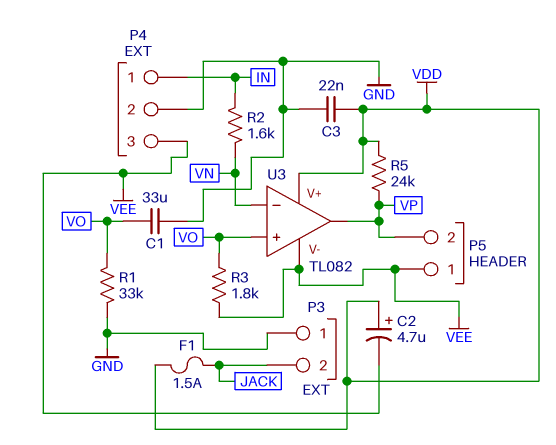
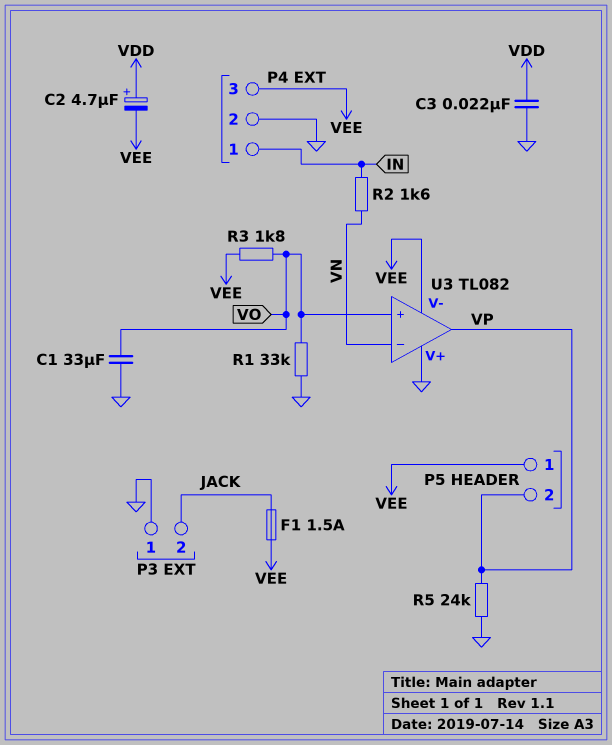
F1: 1.5A (JACK, VDD) -> 1.5A (JACK, VEE)
R5: 24k (VDD, VP) -> 24k (GND, VP)
U3 pin V+: VDD -> GND

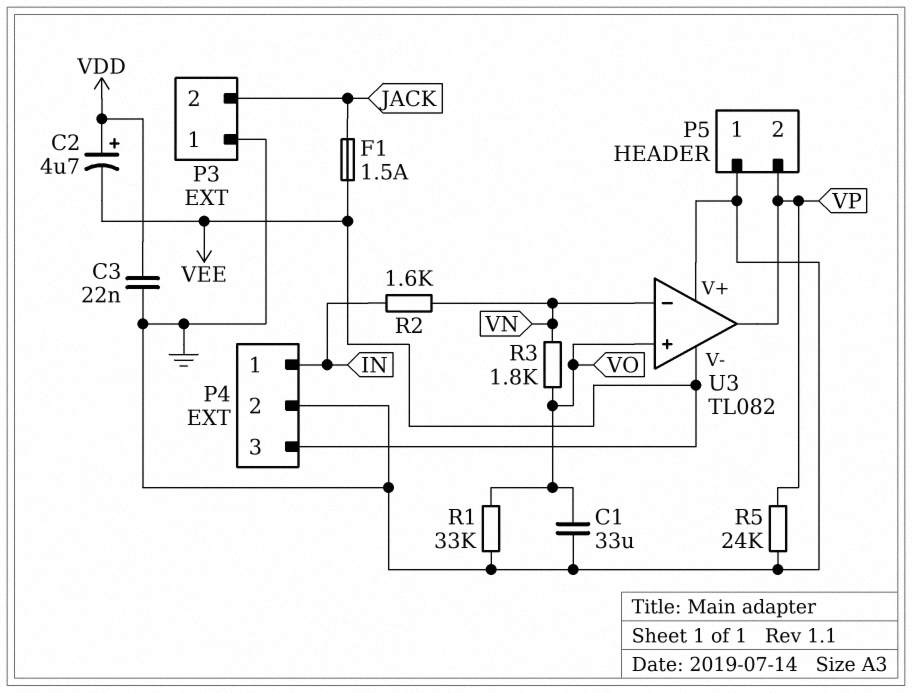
P5 pin 1: VEE -> GND
R3: 1.8k (VEE, VO) -> 1.8k (VN, VO)

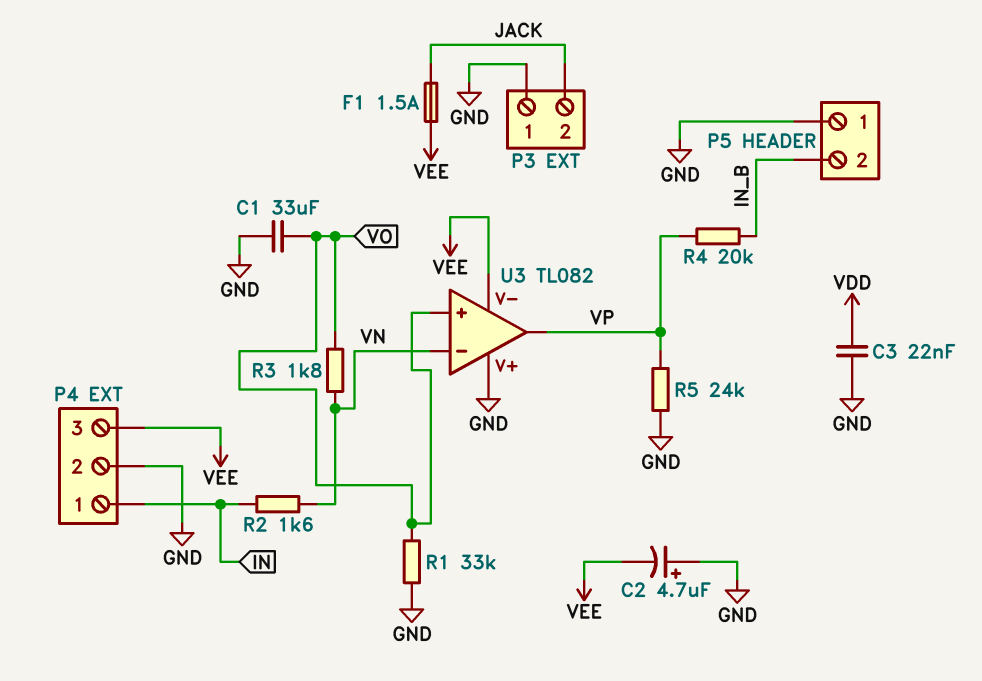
C2: 4.7uF (plus VDD, minus VEE) -> 4.7uF (plus GND, minus VEE)
P5 pin 2: VP -> IN_B
R4: none -> 20k (IN_B, VP)

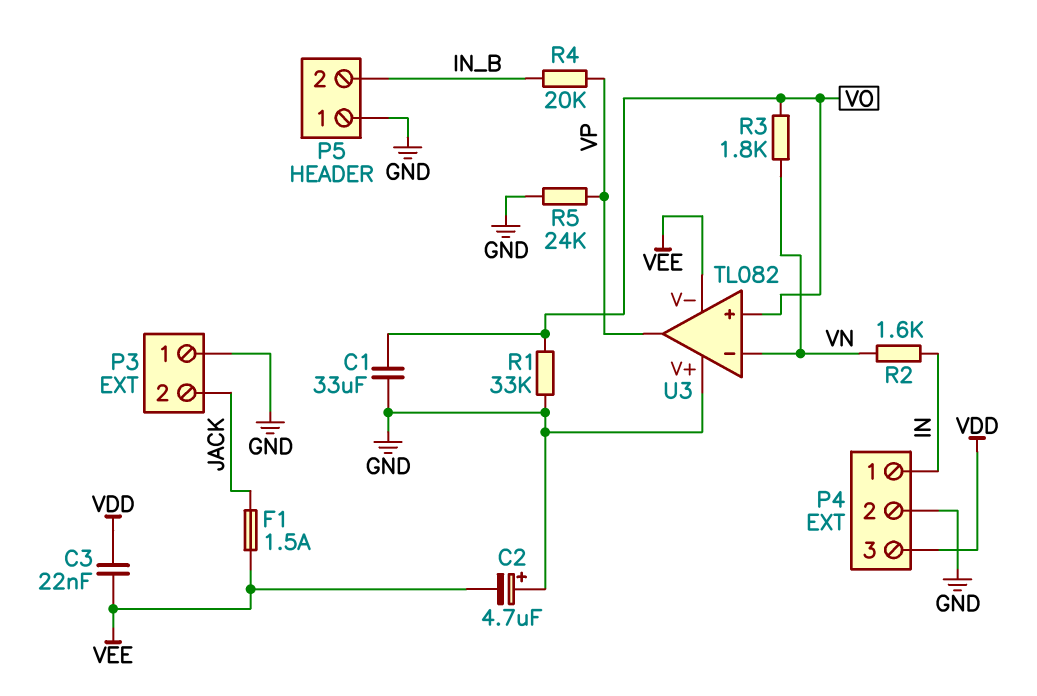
C3: 22nF (GND, VDD) -> 22nF (VDD, VEE)
P4 pin 3: VEE -> VDD

